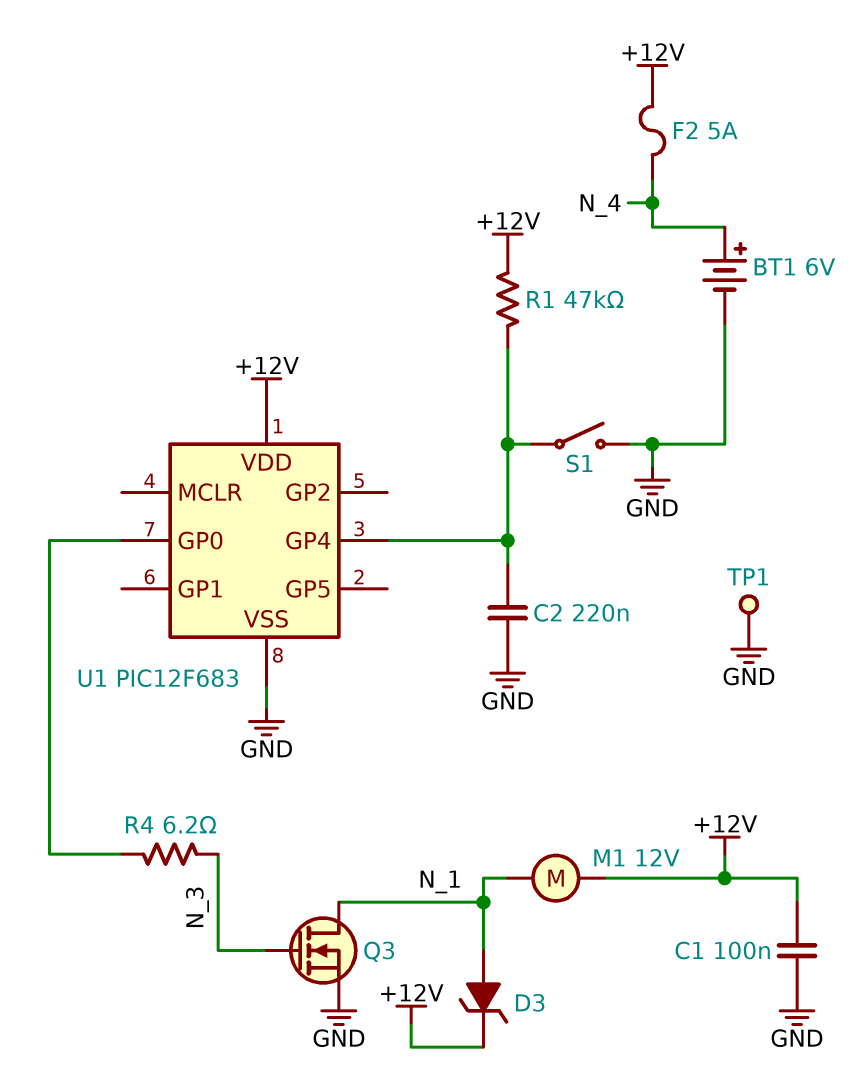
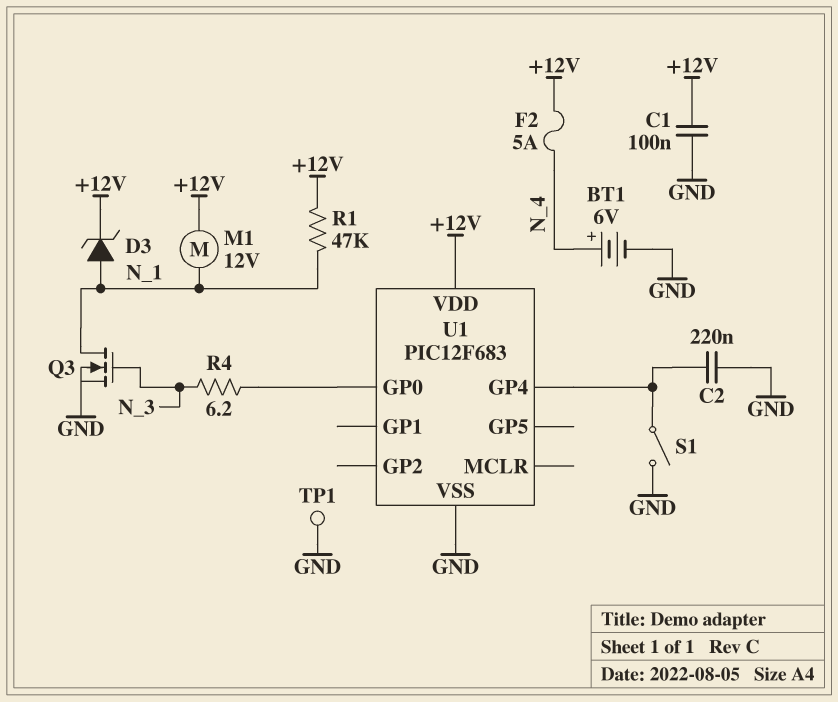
R1: 47k (+12V, U1/GP4) -> 47k (+12V, N_1)

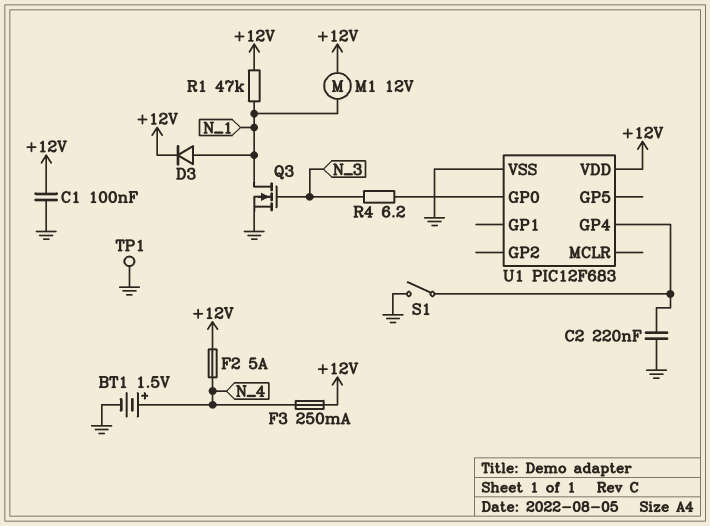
BT1: 6V (plus N_4, minus GND) -> 1.5V (plus N_4, minus GND)
D3: zener (A N_1, K +12V) -> diode (A N_1, K +12V)
F3: none -> 250mA (+12V, N_4)

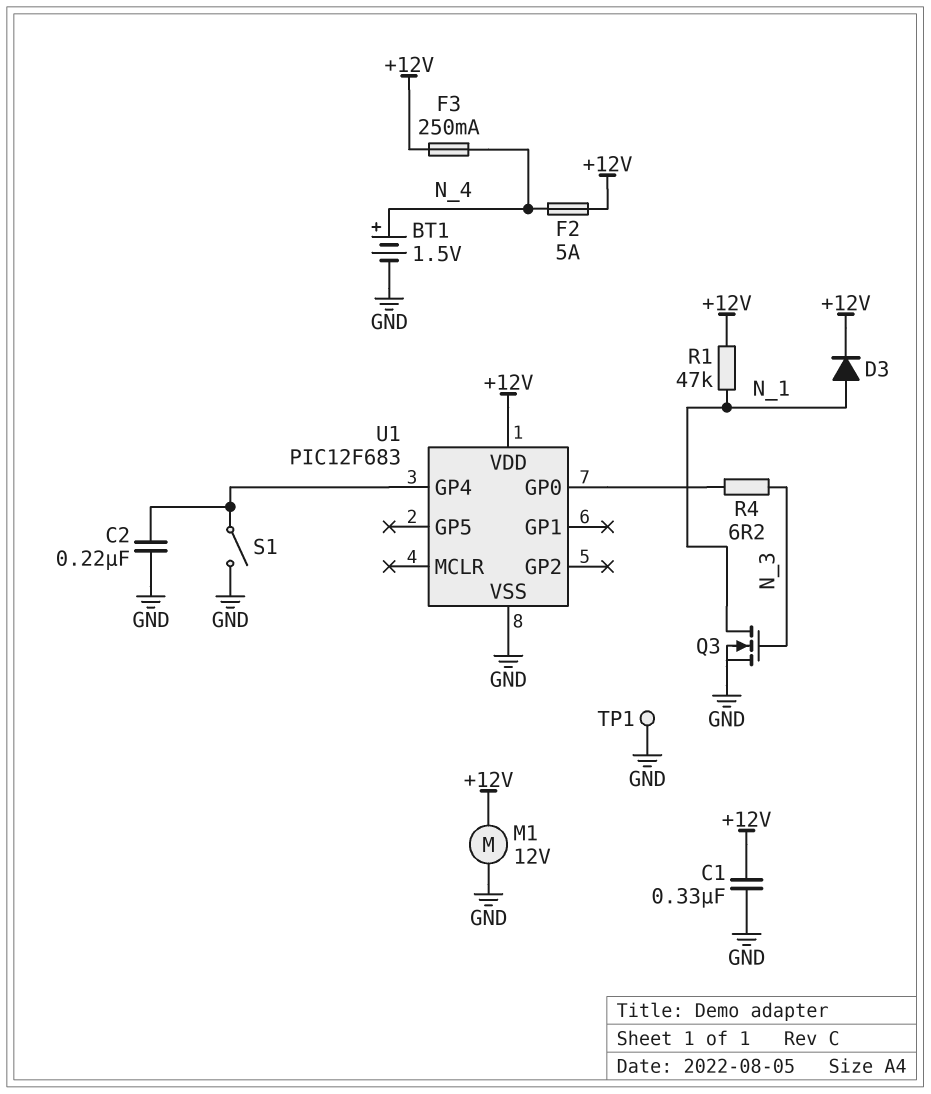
C1: 100nF (+12V, GND) -> 330nF (+12V, GND)
M1: motor 12V (+12V, N_1) -> motor 12V (+12V, GND)

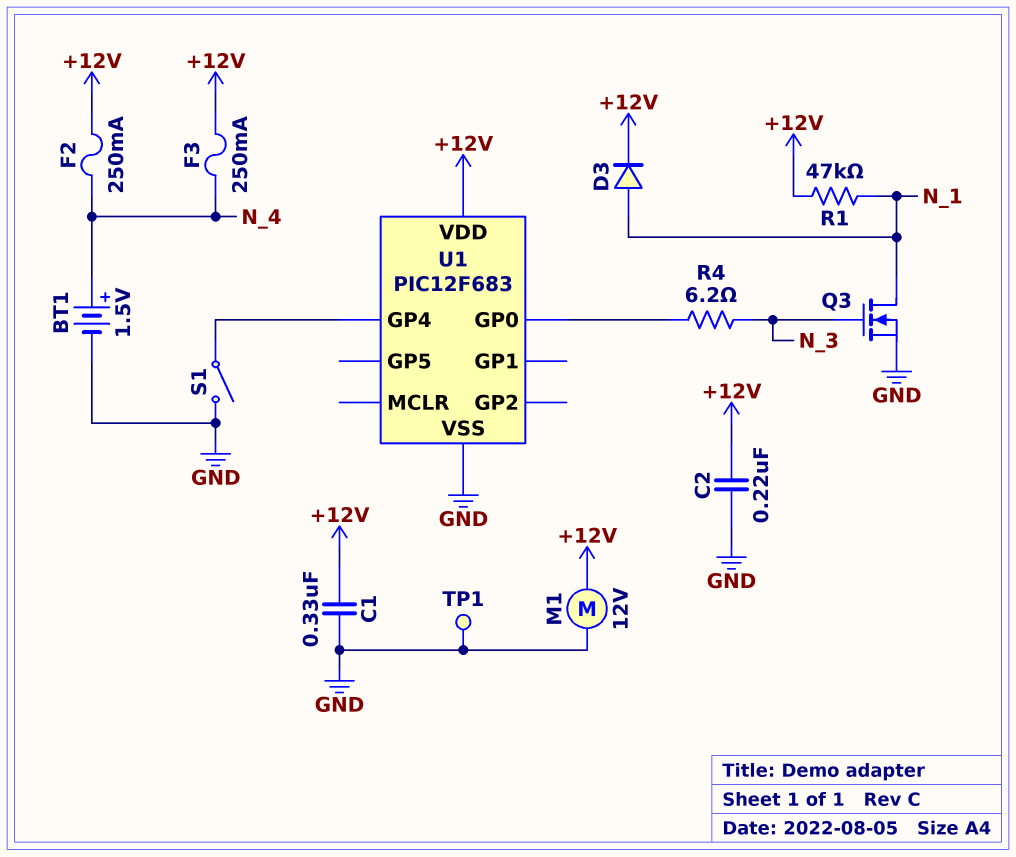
C2: 220nF (GND, U1/GP4) -> 220nF (+12V, GND)
F2: 5A (+12V, N_4) -> 250mA (+12V, N_4)

